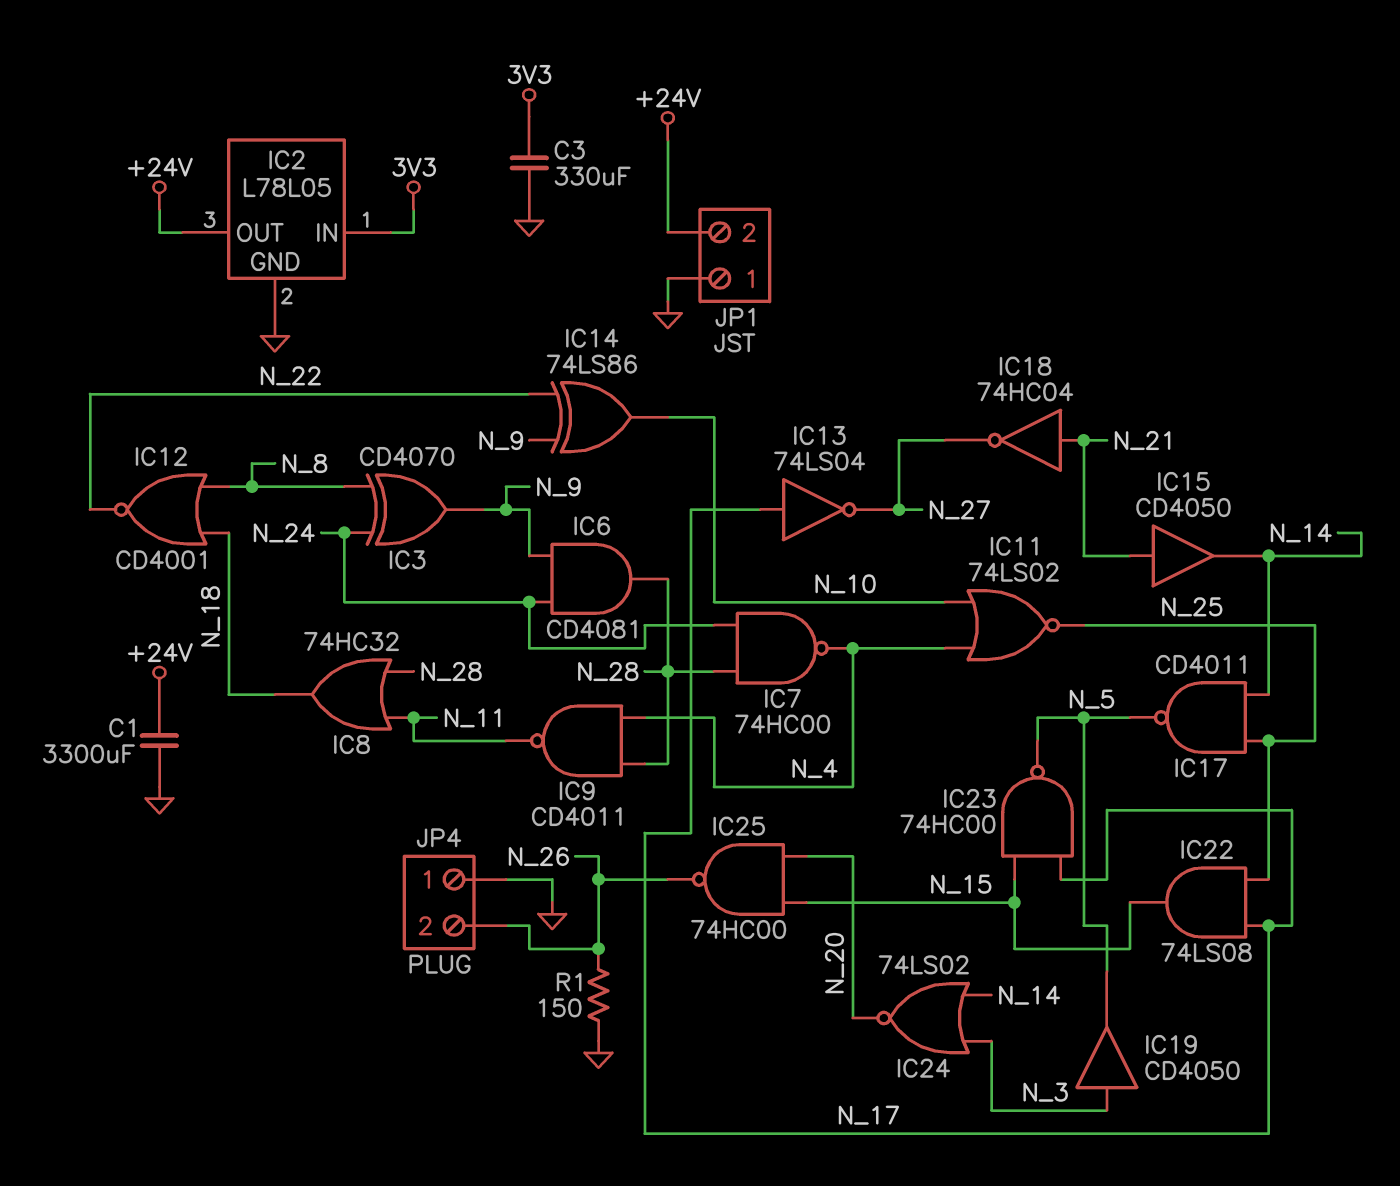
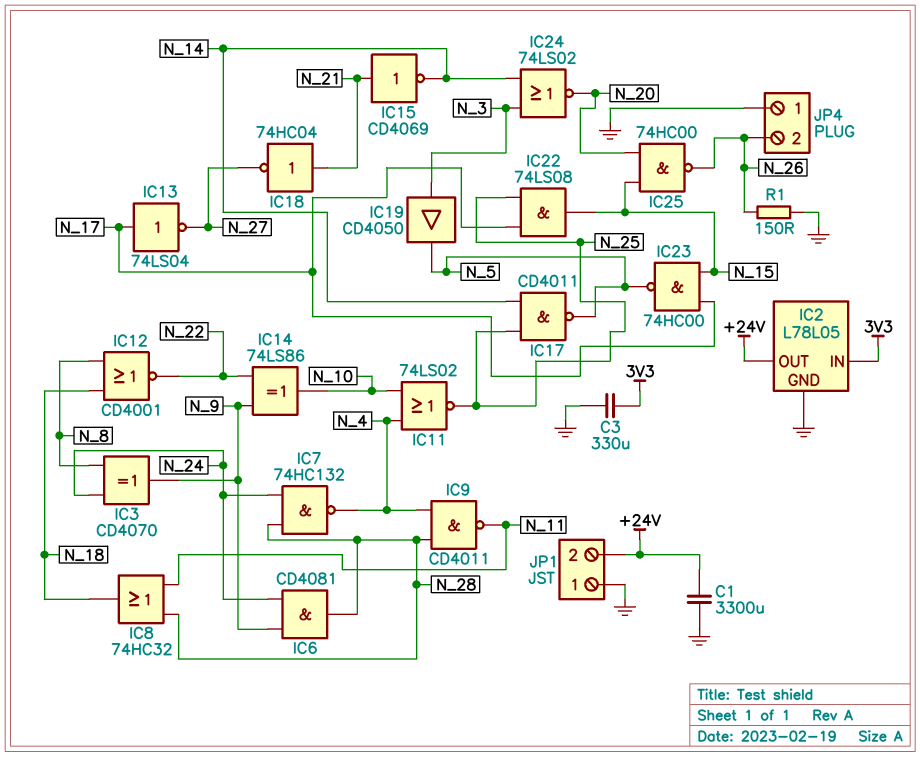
IC7: NAND 74HC00 (in N_24, in N_28, out N_4) -> NAND 74HC132 (in N_24, in N_28, out N_4)
IC15: buffer CD4050 (in N_21, out N_14) -> NOT CD4069 (in N_21, out N_14)

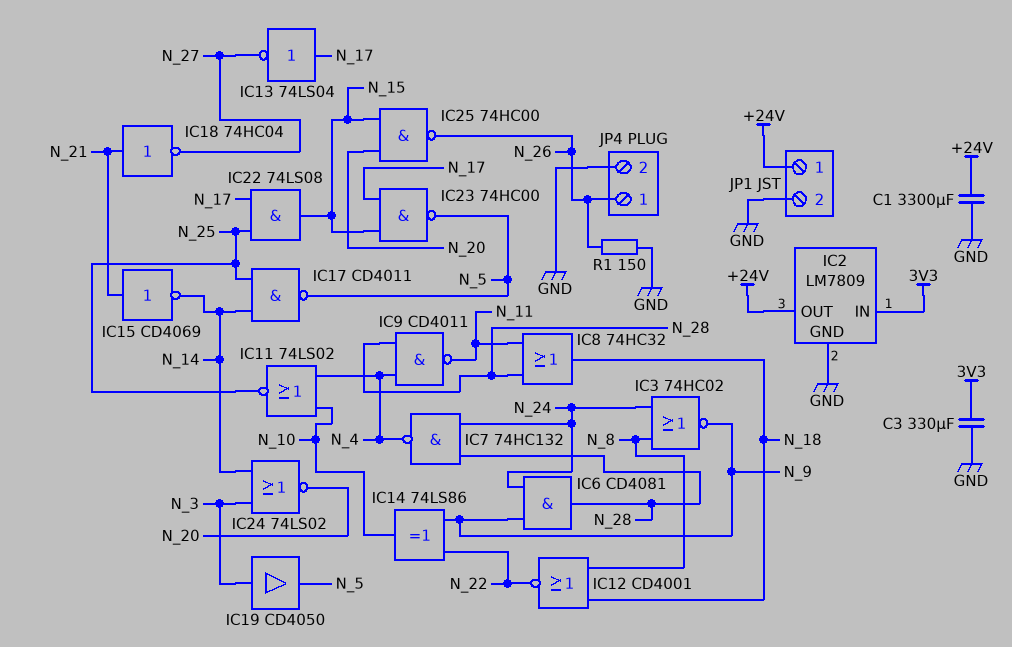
IC2: L78L05 -> LM7809
IC3: XOR CD4070 (in N_8, in N_24, out N_9) -> NOR 74HC02 (in N_8, in N_24, out N_9)
JP1 pin 1: GND -> +24V
JP1 pin 2: +24V -> GND
JP4 pin 1: GND -> N_26
JP4 pin 2: N_26 -> GND

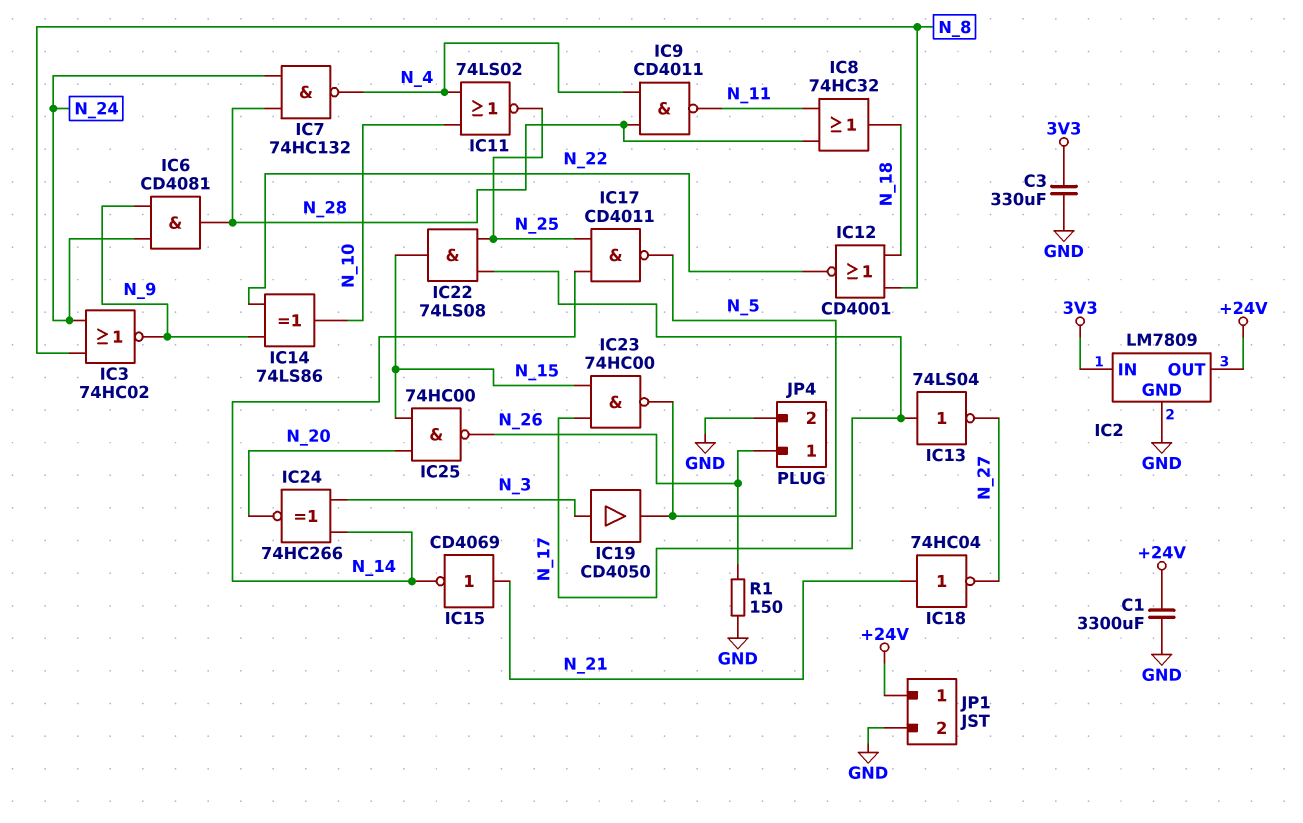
IC24: NOR 74LS02 (in N_3, in N_14, out N_20) -> XNOR 74HC266 (in N_3, in N_14, out N_20)

